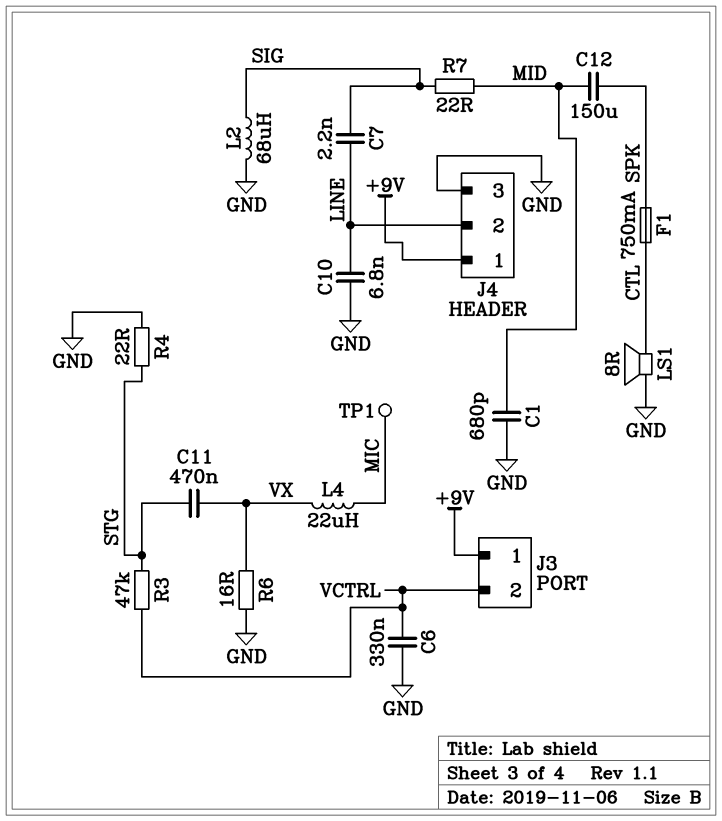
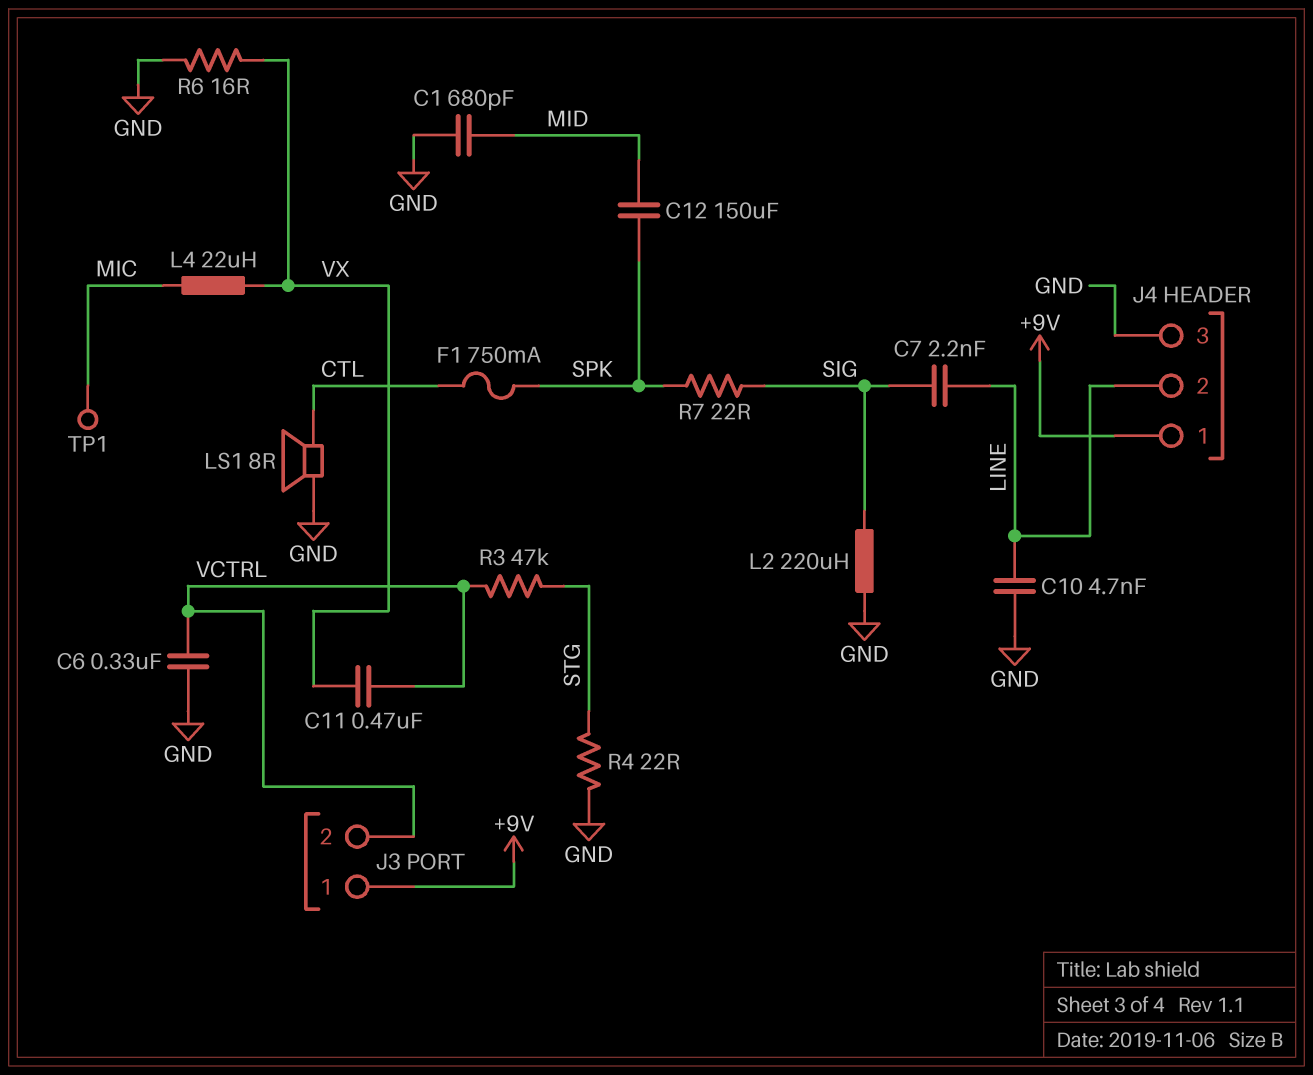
C10: 6.8nF (GND, LINE) -> 4.7nF (GND, LINE)
C11: 470nF (STG, VX) -> 470nF (VCTRL, VX)
L2: 68uH (GND, SIG) -> 220uH (GND, SIG)
R7: 22 (MID, SIG) -> 22 (SIG, SPK)

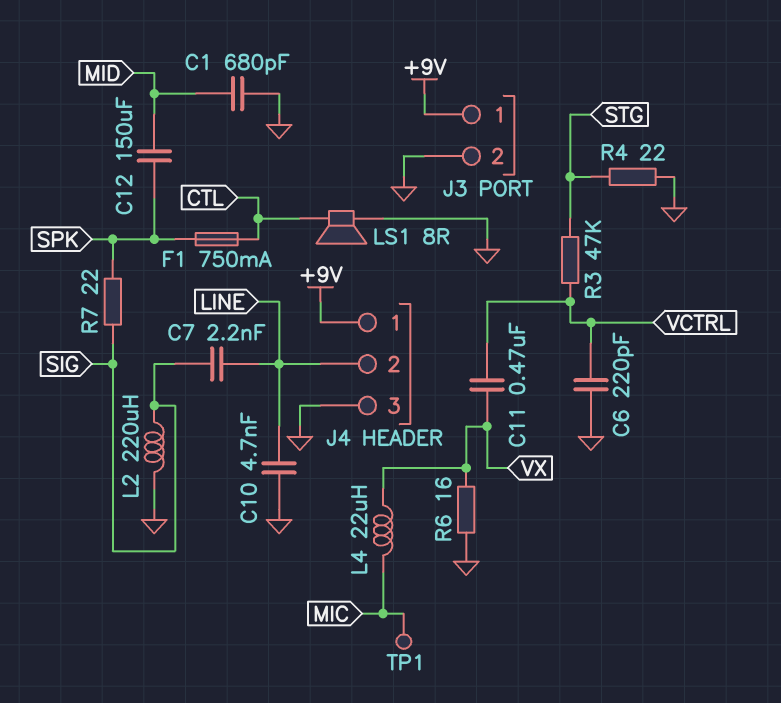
C6: 330nF (GND, VCTRL) -> 220pF (GND, VCTRL)
J3 pin 2: VCTRL -> GND

